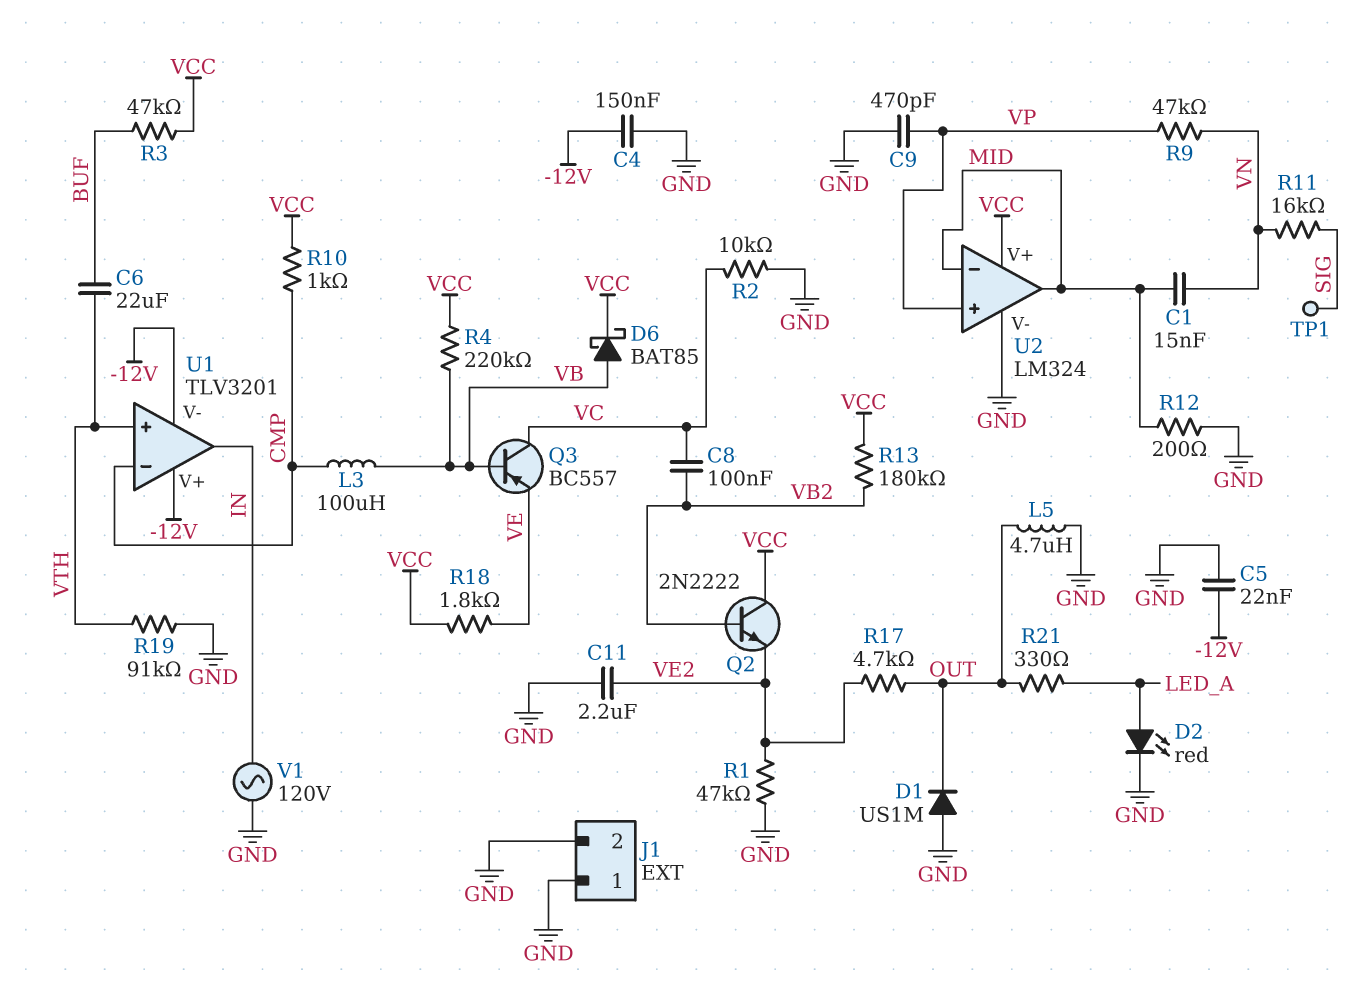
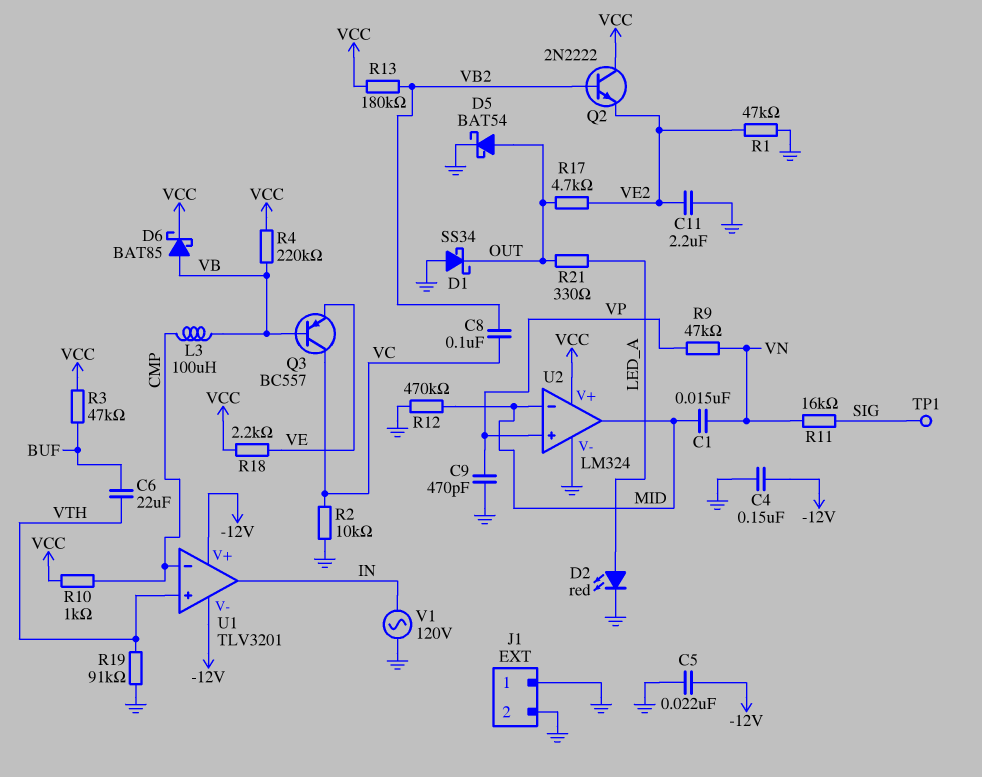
D1: diode US1M (A GND, K OUT) -> schottky SS34 (A GND, K OUT)
D5: none -> schottky BAT54 (A OUT, K GND)
L5: 4.7uH (GND, OUT) -> none
R12: 200 (GND, MID) -> 470k (GND, MID)
R18: 1.8k (VCC, VE) -> 2.2k (VCC, VE)

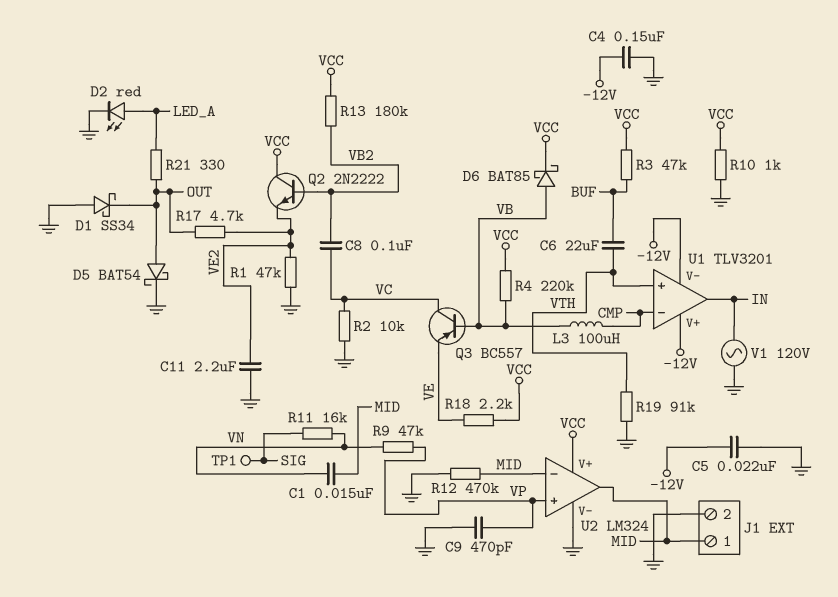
J1 pin 1: GND -> MID
R10: 1k (CMP, VCC) -> 1k (GND, VCC)

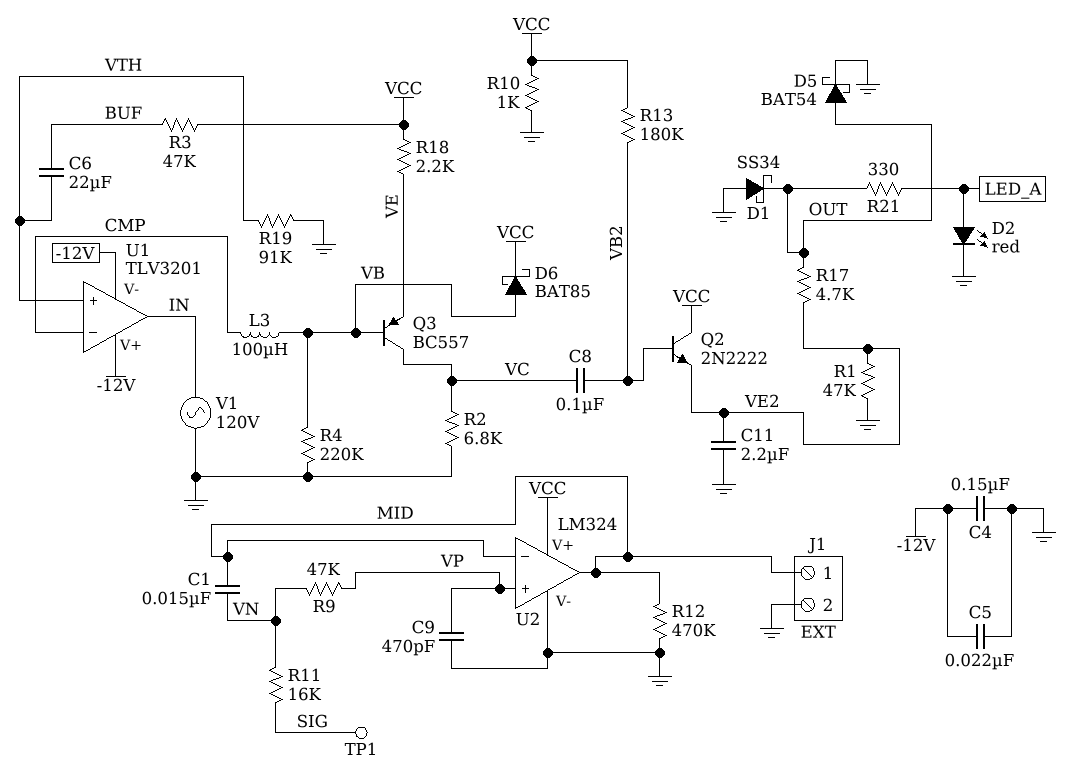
R2: 10k (GND, VC) -> 6.8k (GND, VC)
R4: 220k (VB, VCC) -> 220k (GND, VB)

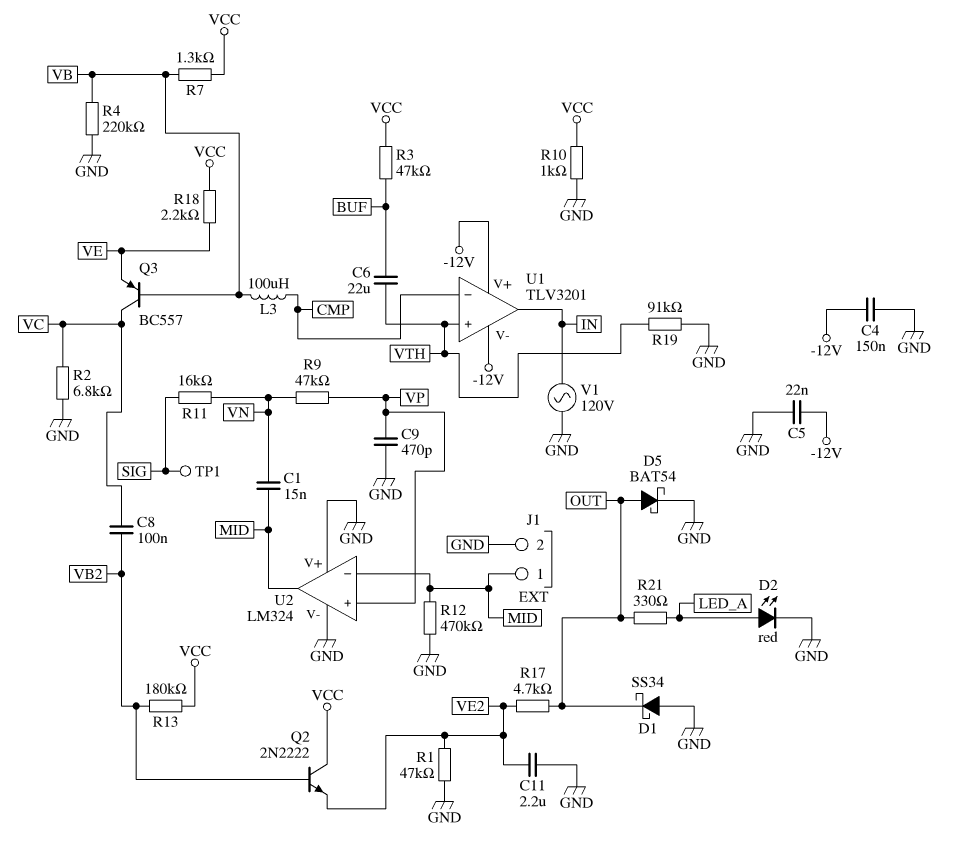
D6: schottky BAT85 (A VB, K VCC) -> none
R7: none -> 1.3k (VB, VCC)
U2 pin V+: VCC -> GND

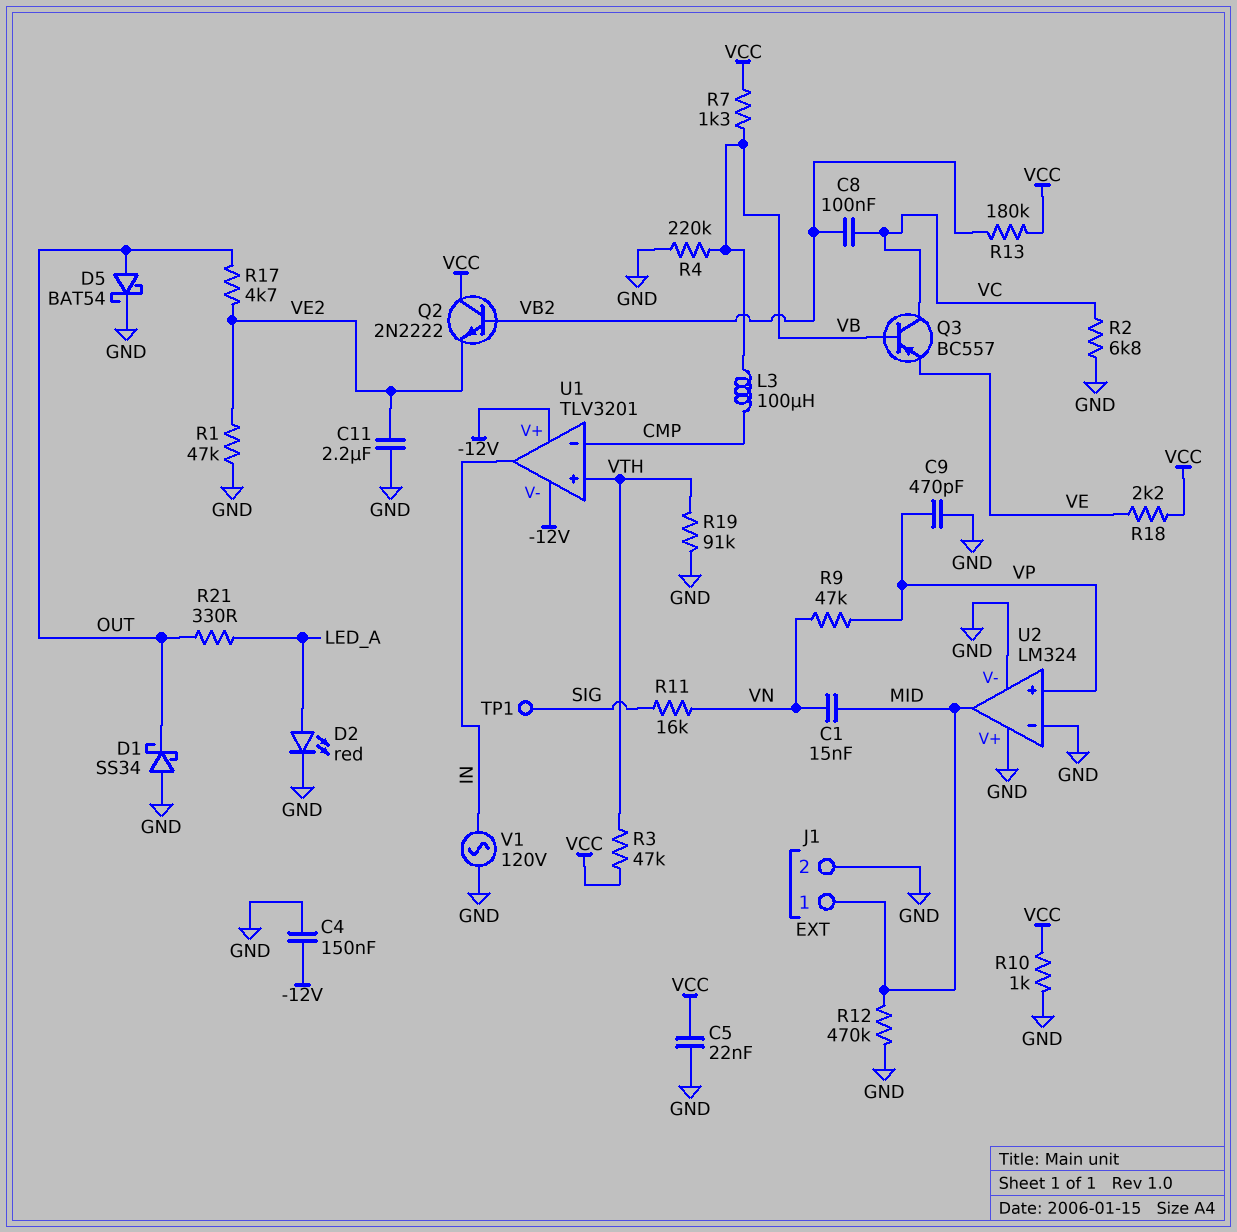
C5: 22nF (-12V, GND) -> 22nF (GND, VCC)
C6: 22uF (BUF, VTH) -> none
R3: 47k (BUF, VCC) -> 47k (VCC, VTH)
U2 pin in-: MID -> GND

